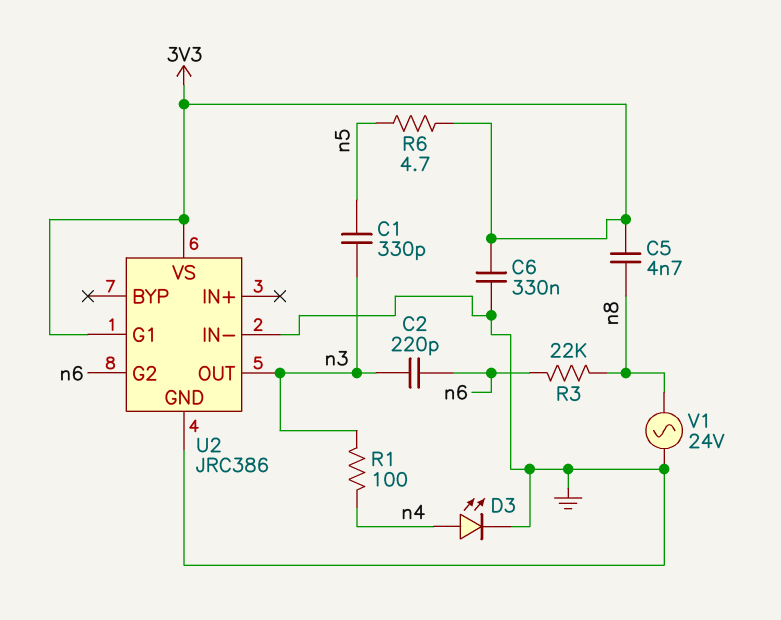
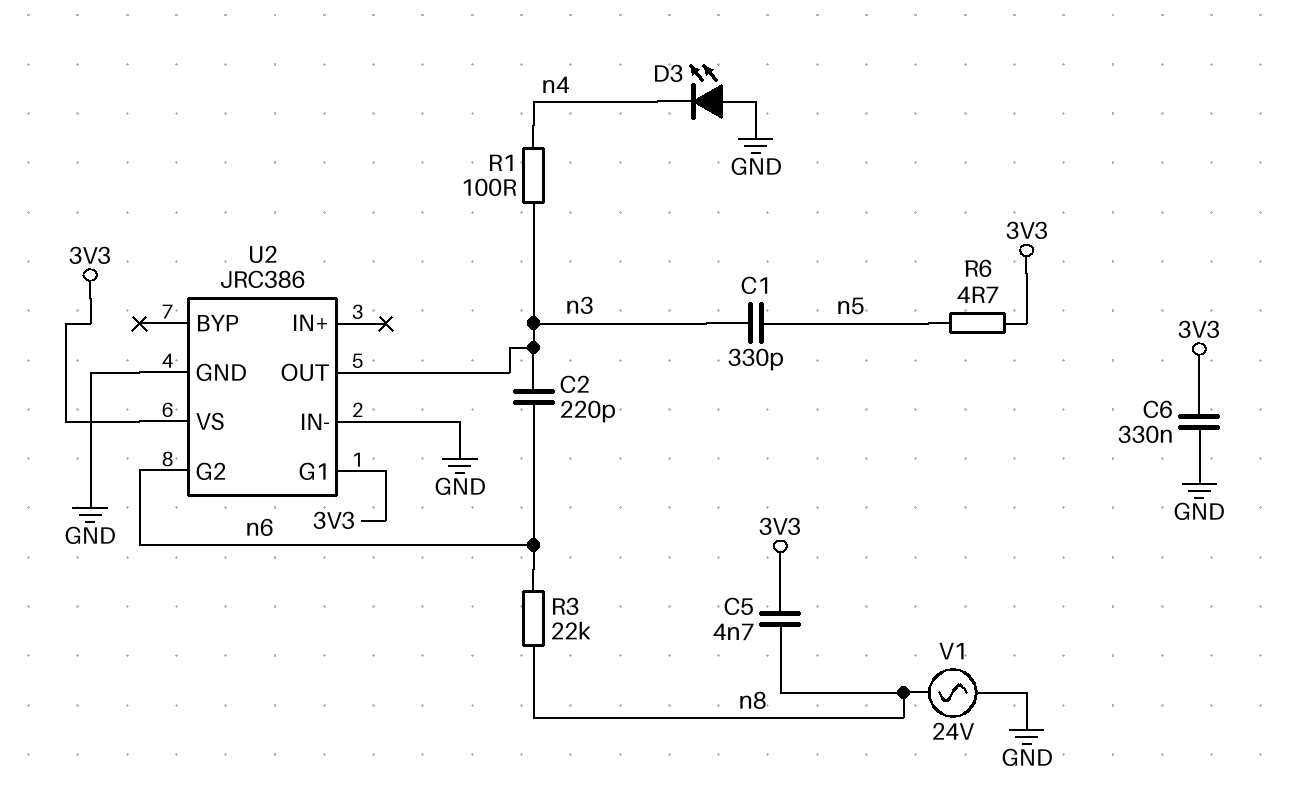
D3: LED (A n4, K GND) -> LED (A GND, K n4)

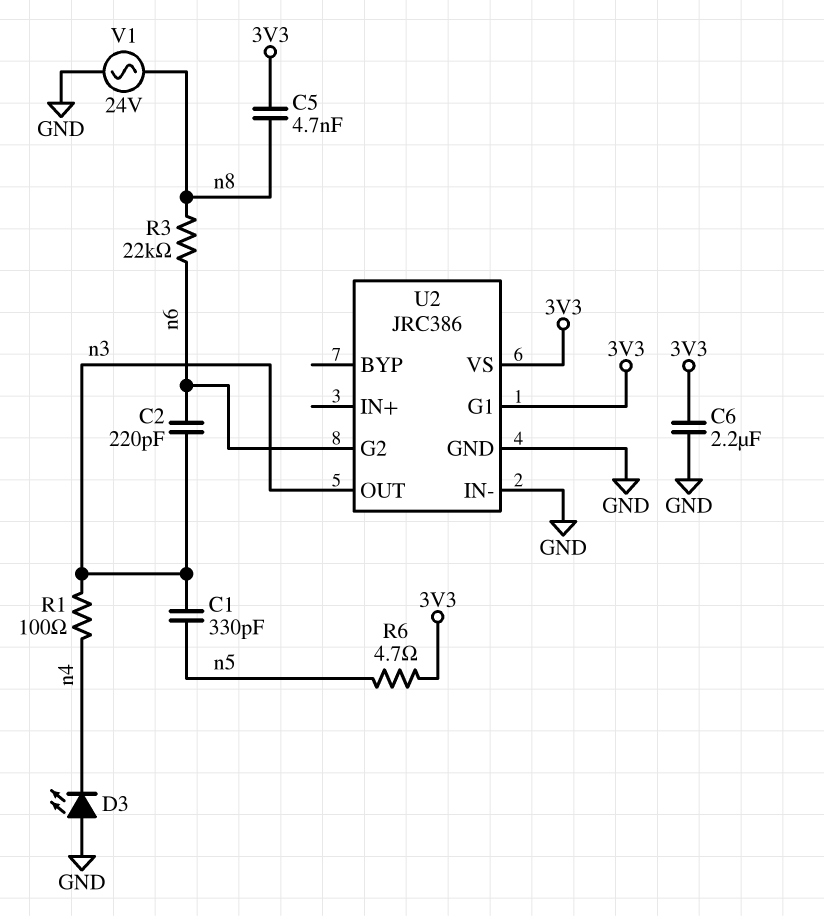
C6: 330nF (3V3, GND) -> 2.2uF (3V3, GND)

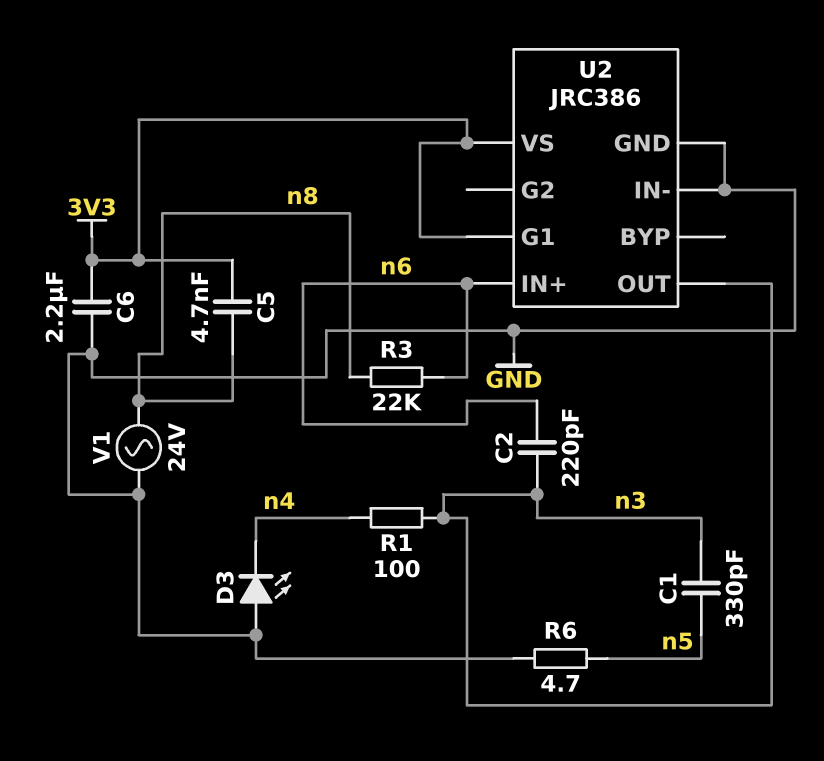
R6: 4.7 (3V3, n5) -> 4.7 (GND, n5)
U2 pin G2: n6 -> none
U2 pin IN+: none -> n6

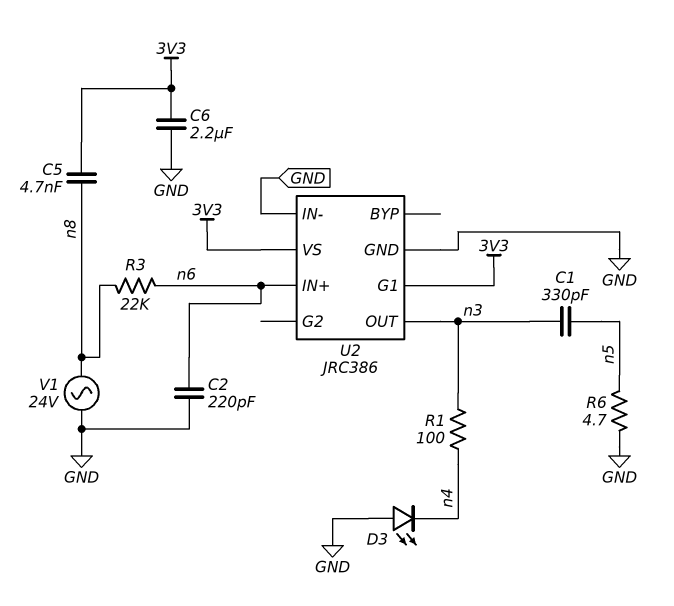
C2: 220pF (n3, n6) -> 220pF (GND, n6)

